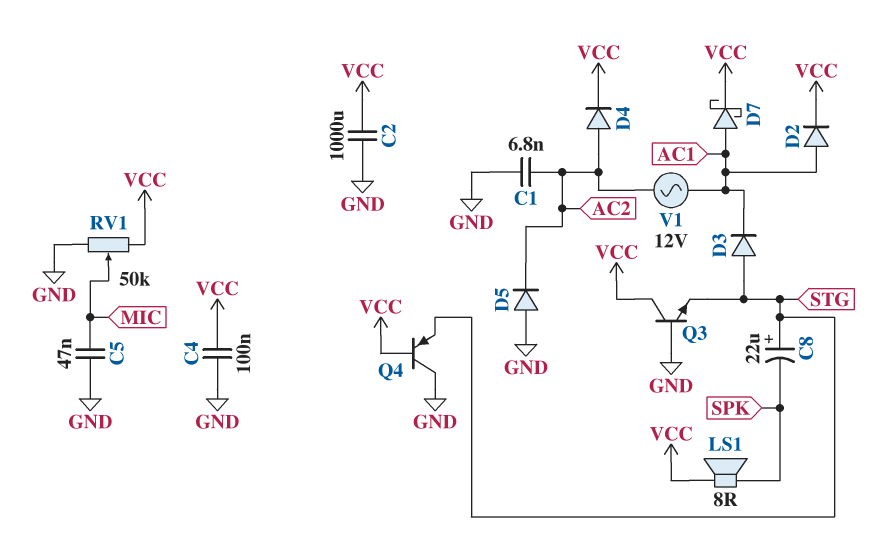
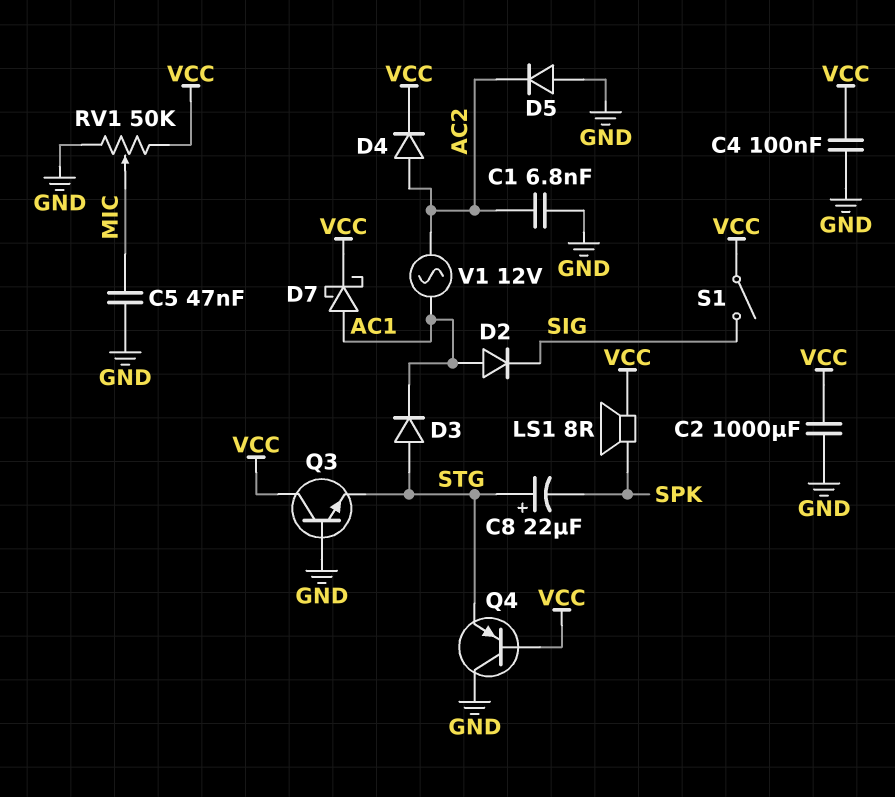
D2: diode (A AC1, K VCC) -> diode (A AC1, K SIG)
S1: none -> switch (SIG, VCC)

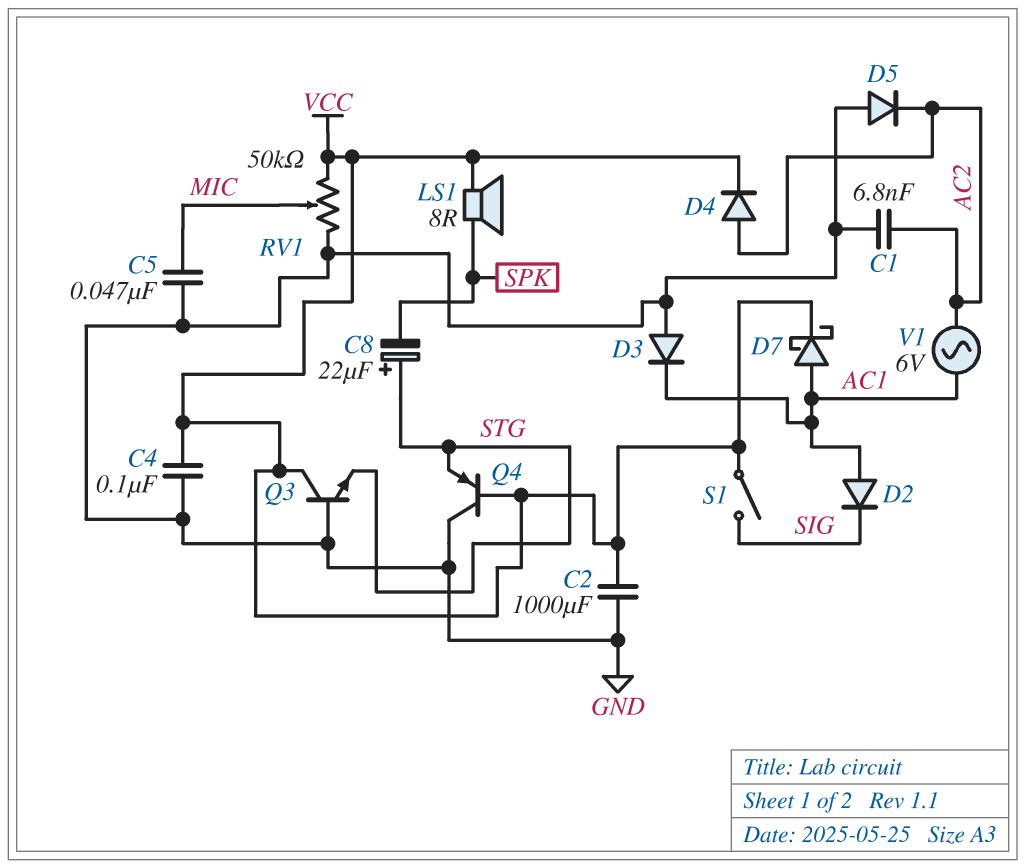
D3: diode (A STG, K AC1) -> diode (A GND, K AC1)
V1: AC 12V (AC1, AC2) -> AC 6V (AC1, AC2)

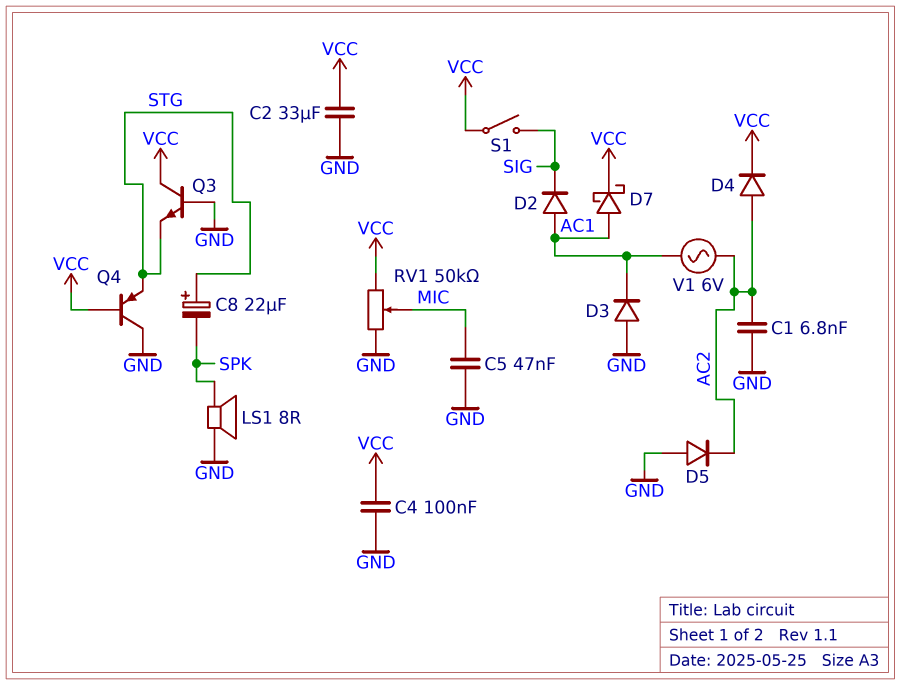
C2: 1000uF (GND, VCC) -> 33uF (GND, VCC)
LS1: speaker 8R (SPK, VCC) -> speaker 8R (GND, SPK)

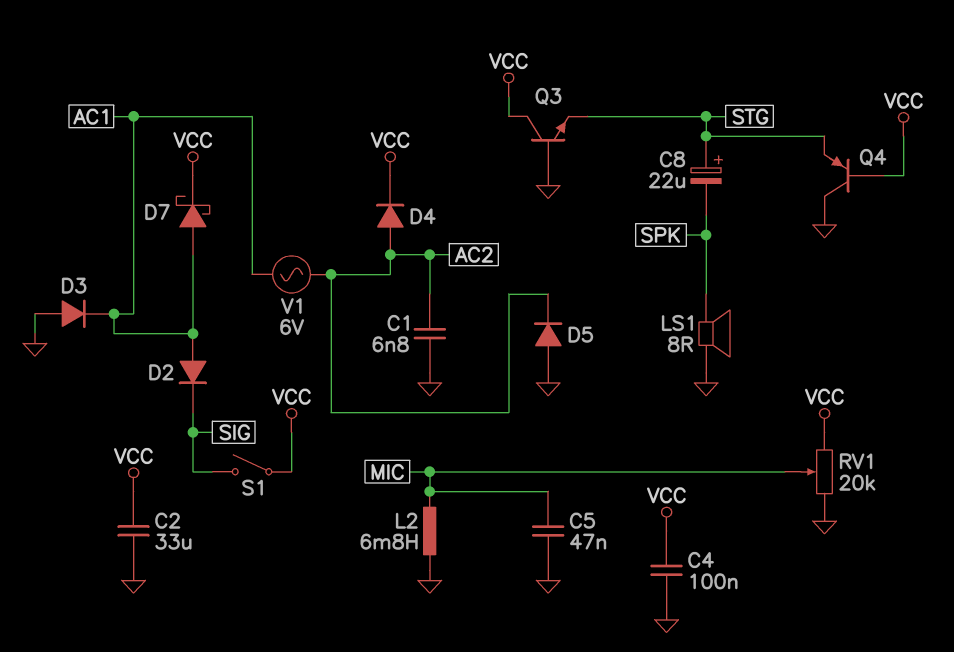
L2: none -> 6.8mH (GND, MIC)
RV1: 50k (GND, VCC, wiper MIC) -> 20k (GND, VCC, wiper MIC)

